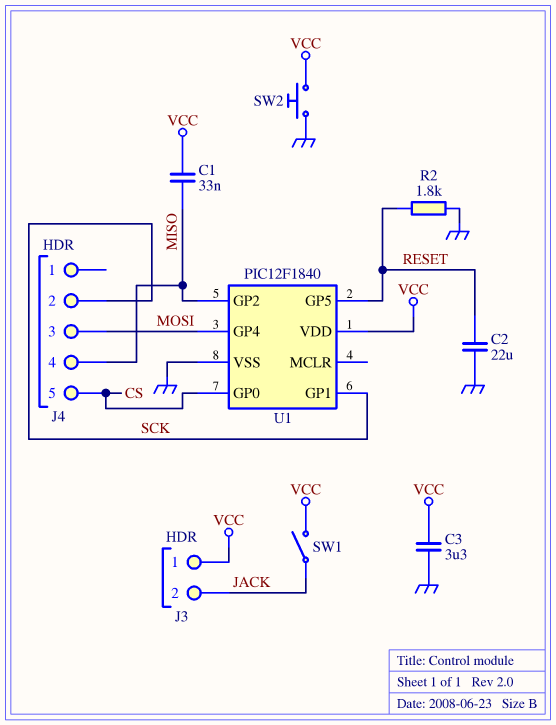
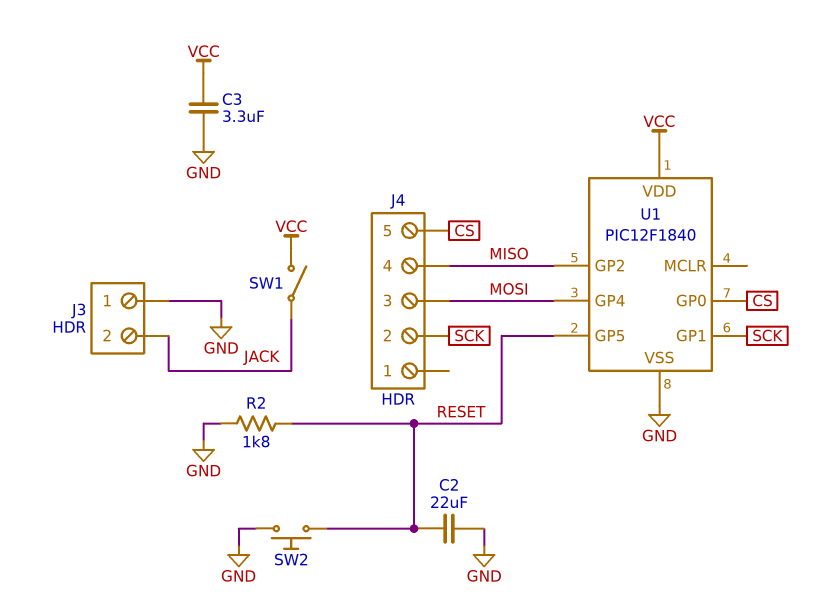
C1: 33nF (MISO, VCC) -> none
J3 pin 1: VCC -> GND
SW2: button (GND, VCC) -> button (GND, RESET)

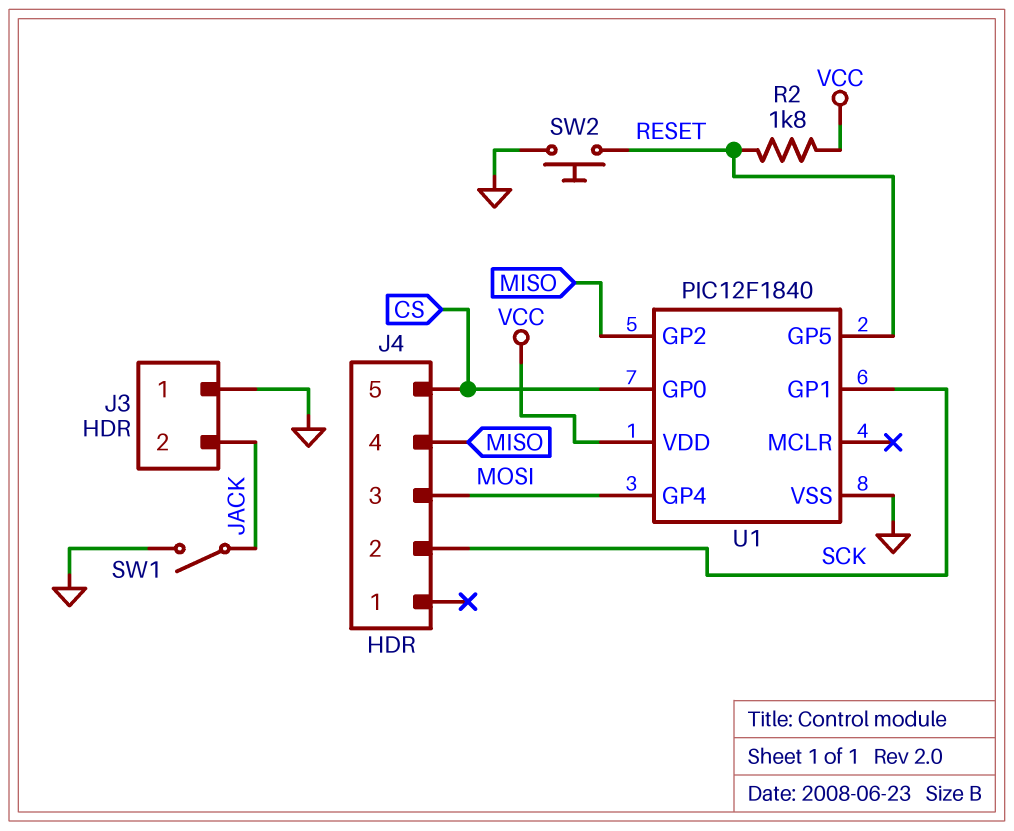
C2: 22uF (GND, RESET) -> none
C3: 3.3uF (GND, VCC) -> none
R2: 1.8k (GND, RESET) -> 1.8k (RESET, VCC)
SW1: switch (JACK, VCC) -> switch (GND, JACK)

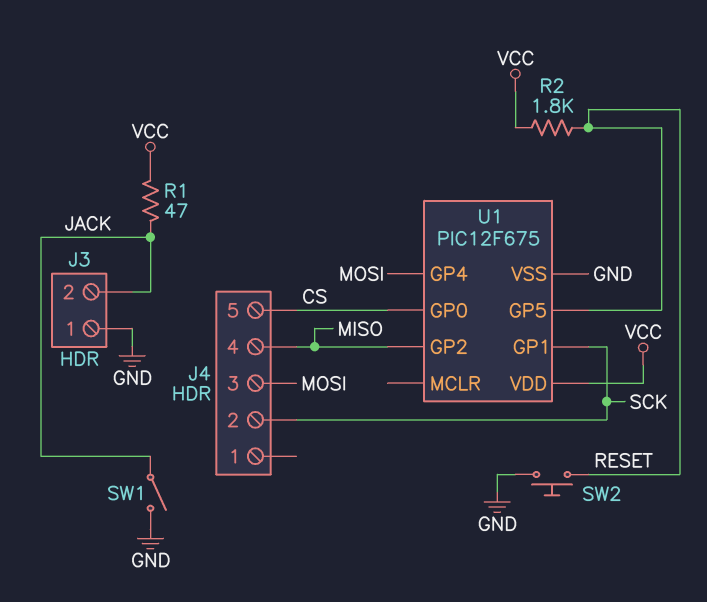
R1: none -> 47 (JACK, VCC)
U1: PIC12F1840 -> PIC12F675

